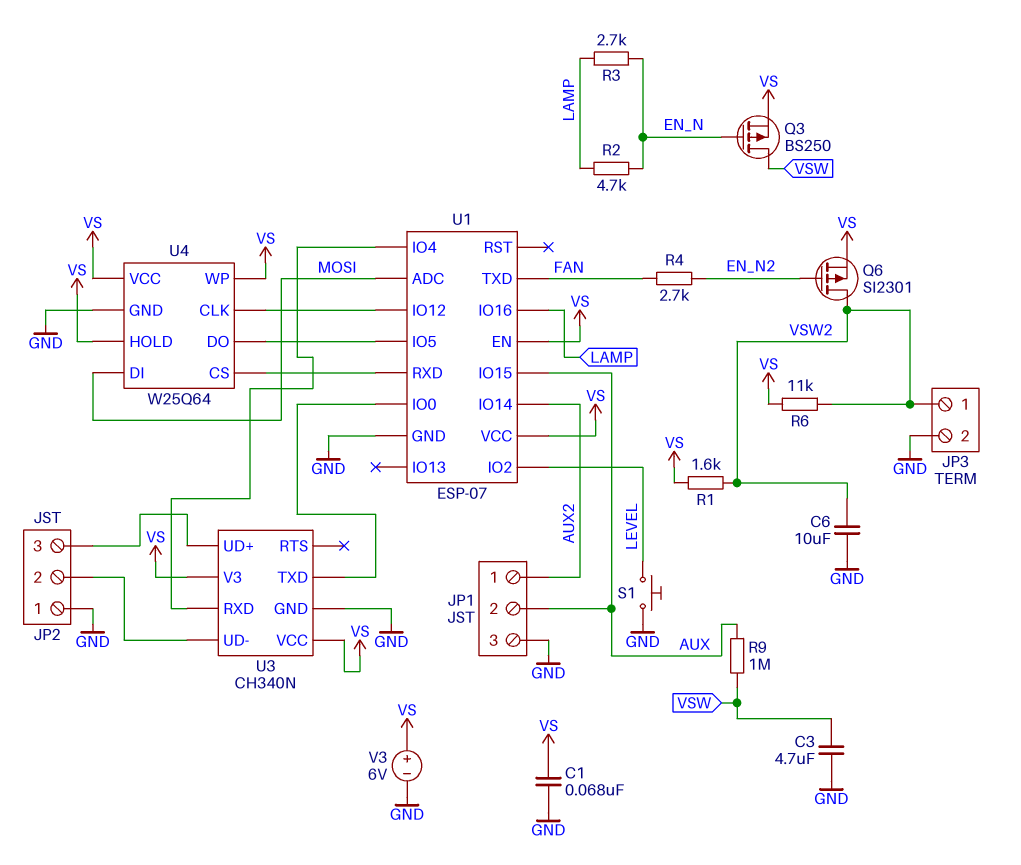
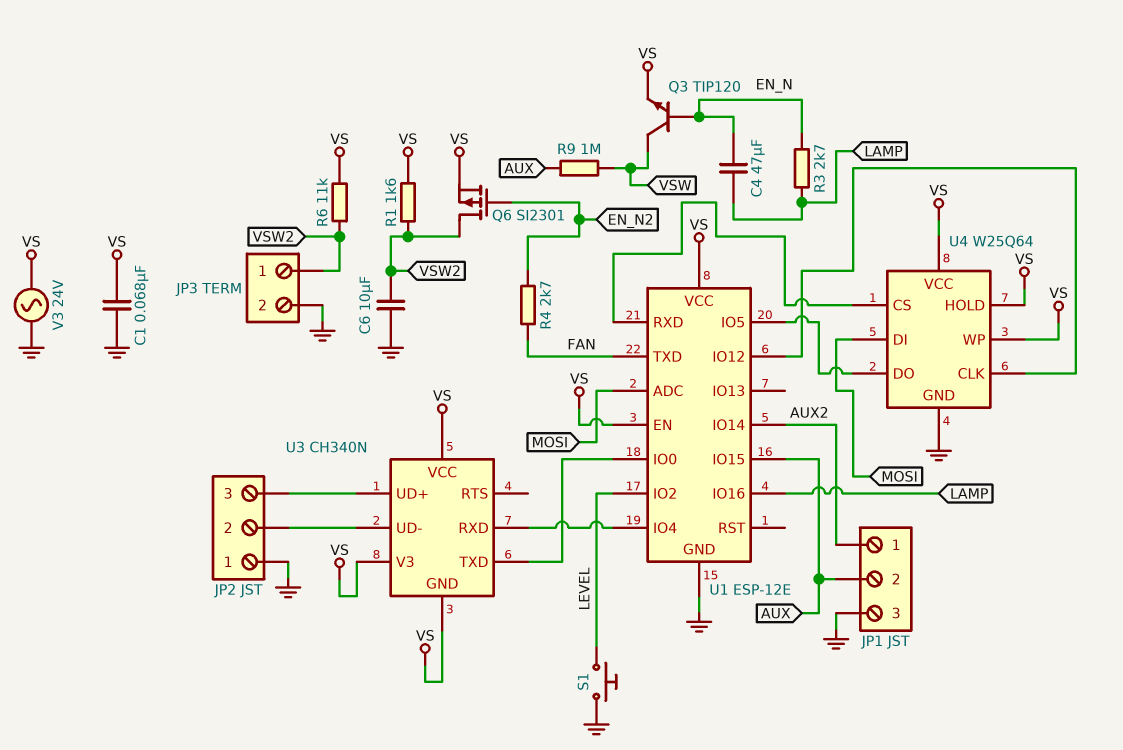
C3: 4.7uF (GND, VSW) -> none
C4: none -> 47uF (EN_N, LAMP)
Q3: PMOS BS250 (G EN_N, D VSW, S VS) -> NPN TIP120 (B EN_N, C VSW, E VS)
R2: 4.7k (EN_N, LAMP) -> none
U1: ESP-07 -> ESP-12E
U3 pin GND: GND -> VS
V3: 6V (plus VS, minus GND) -> AC 24V (GND, VS)

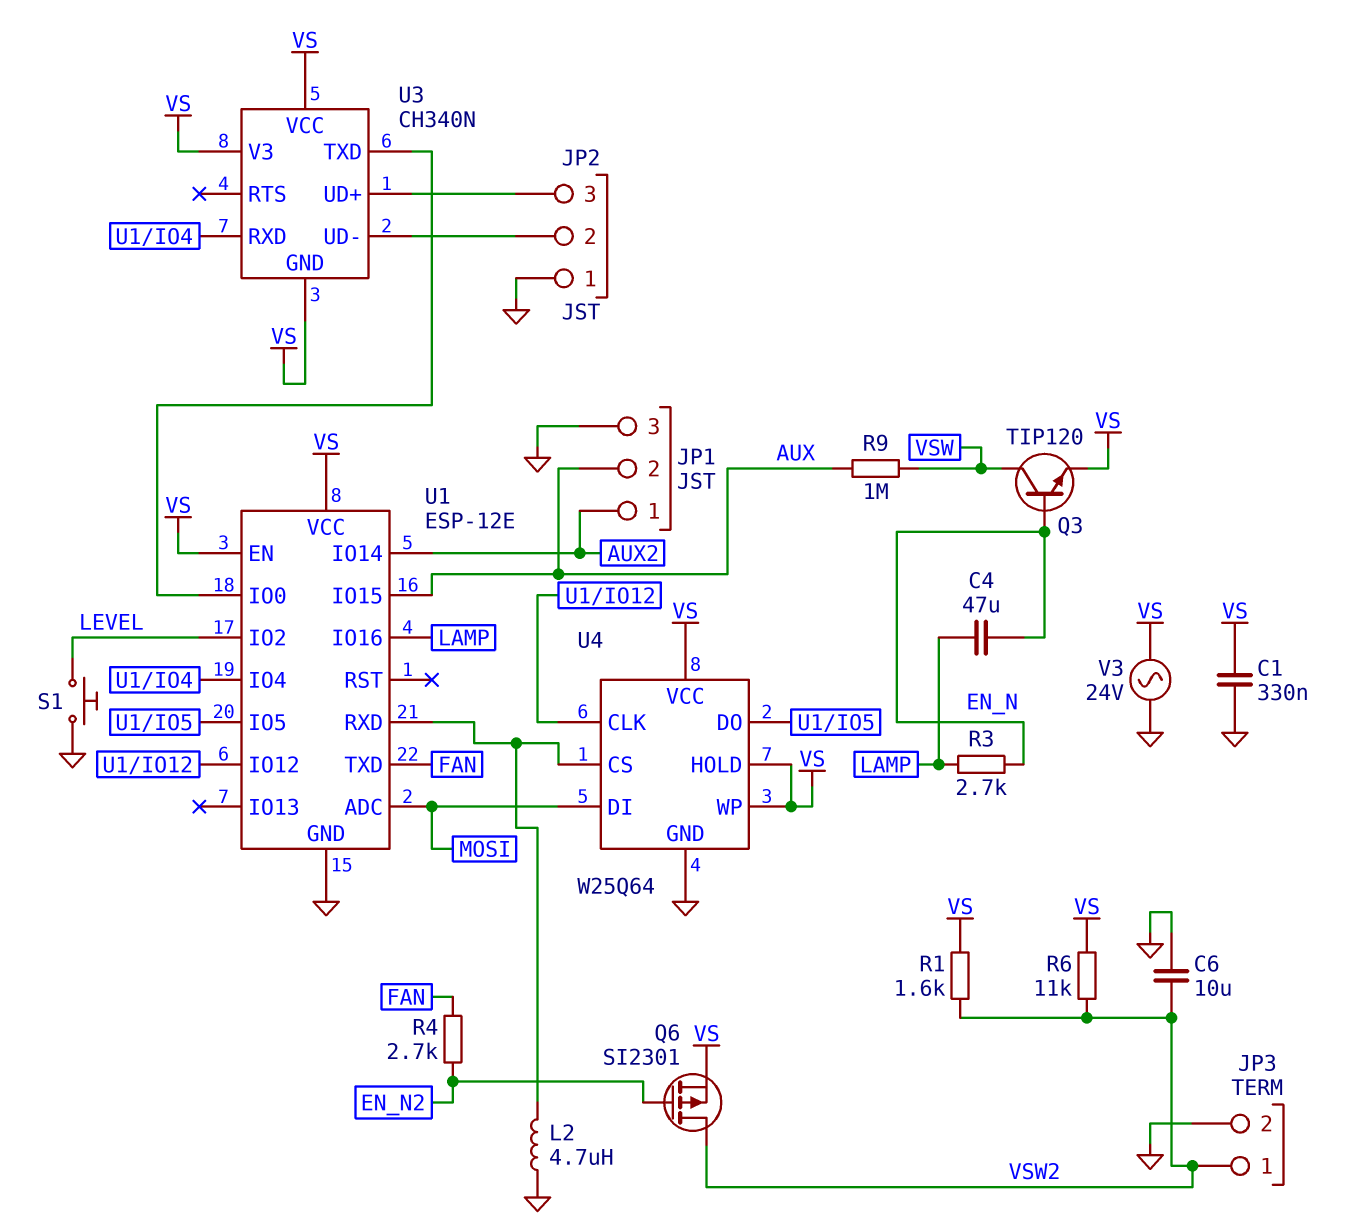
C1: 68nF (GND, VS) -> 330nF (GND, VS)
L2: none -> 4.7uH (GND, U1/RXD)

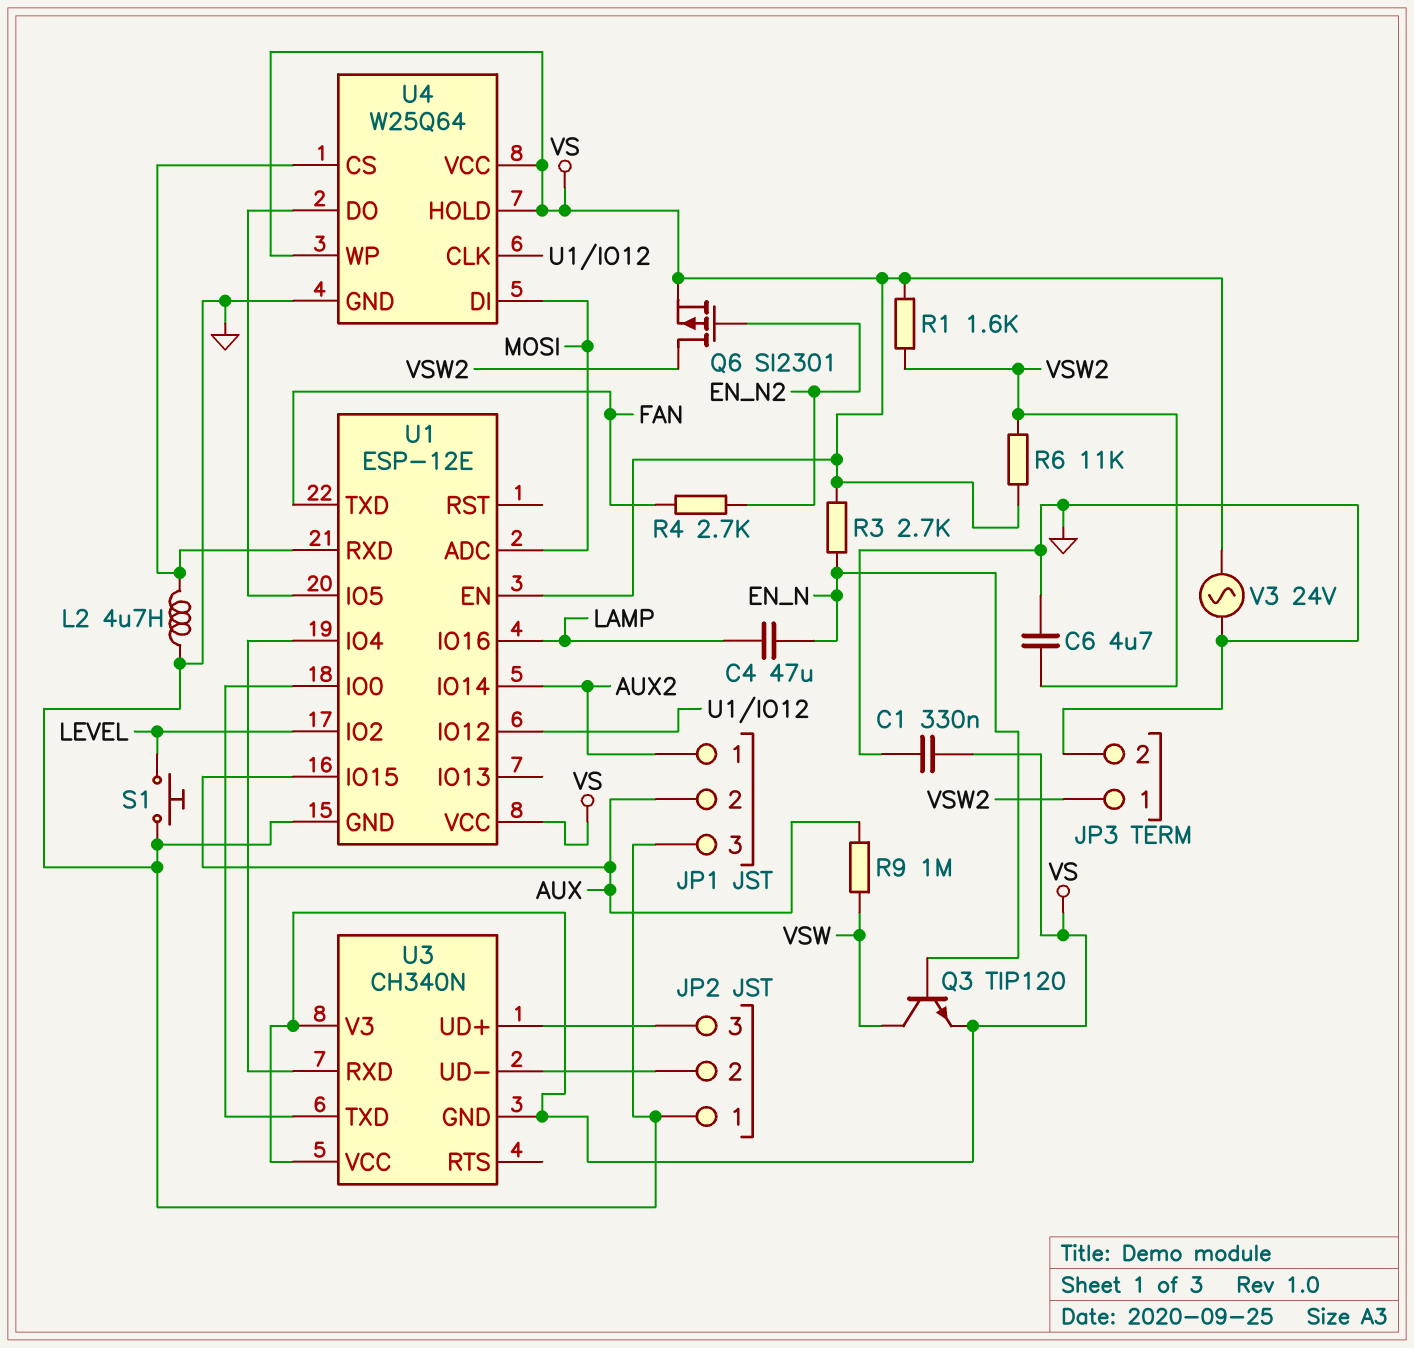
C6: 10uF (GND, VSW2) -> 4.7uF (GND, VSW2)
R3: 2.7k (EN_N, LAMP) -> 2.7k (EN_N, VS)

